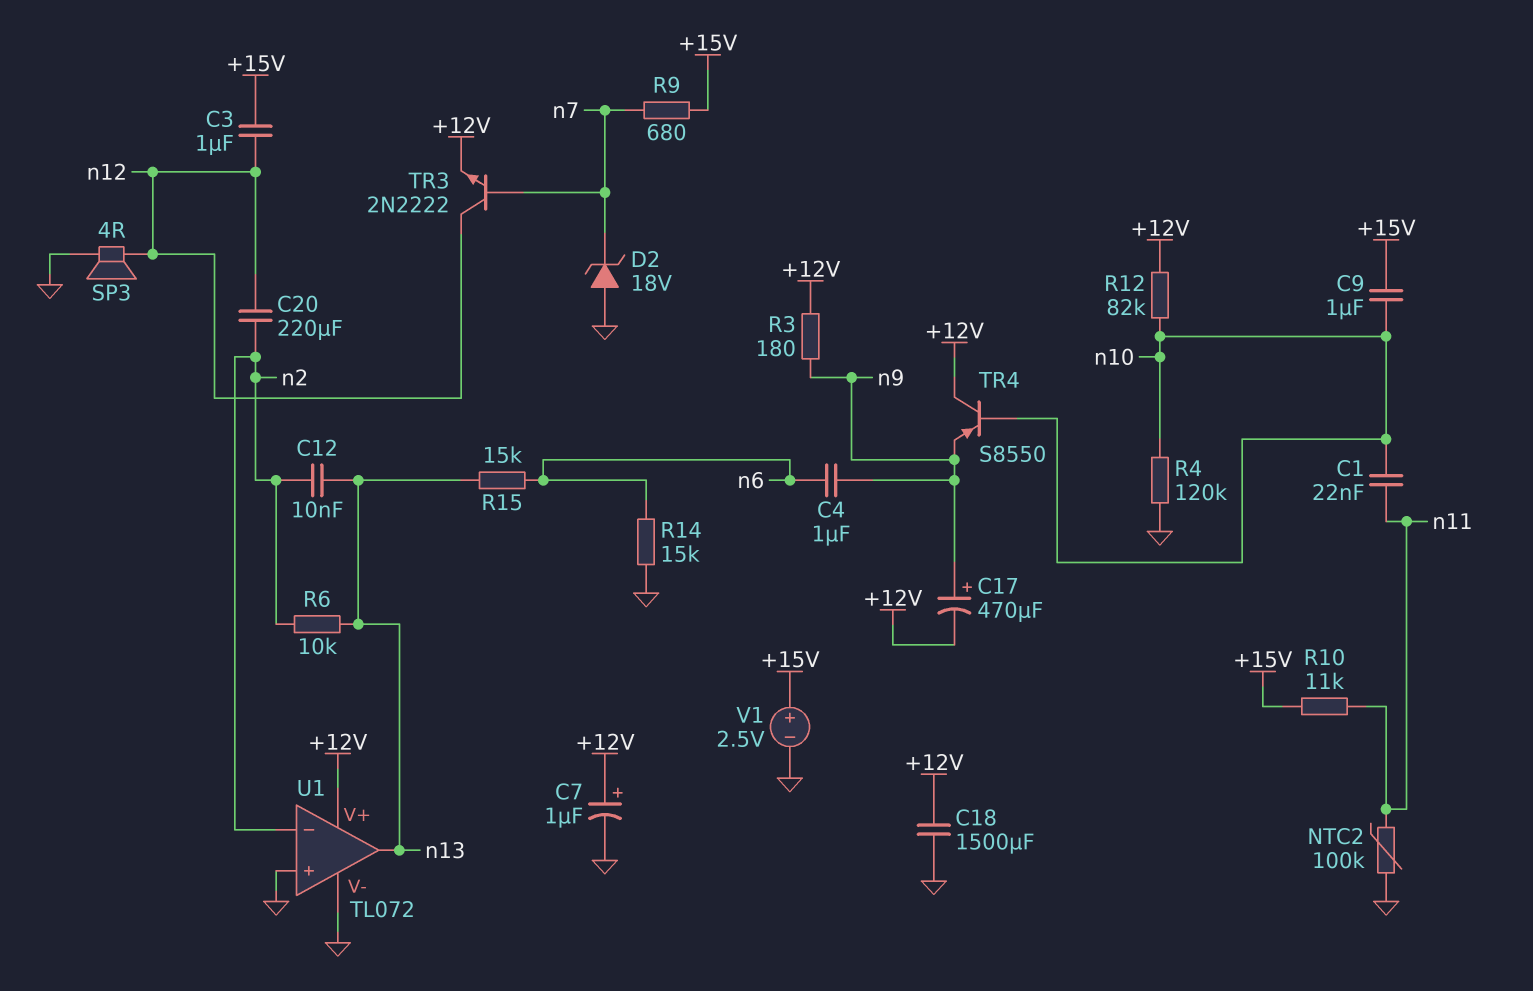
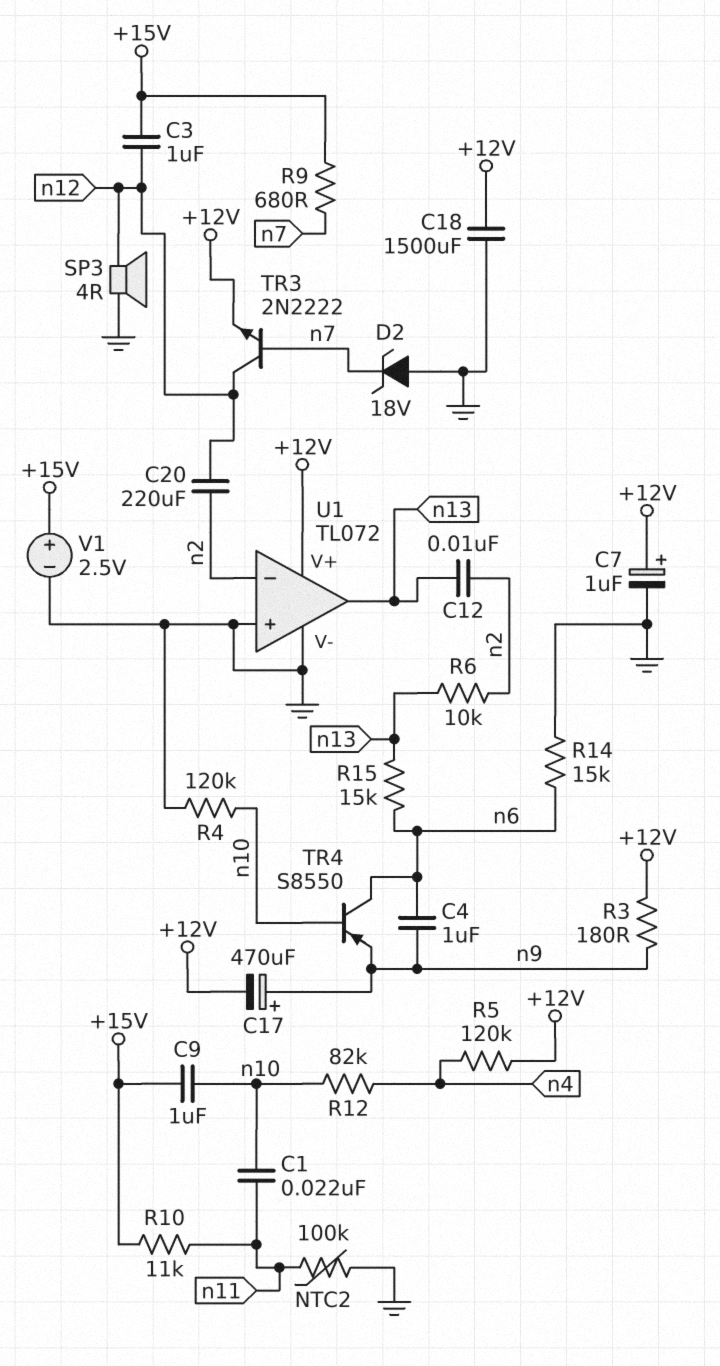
R5: none -> 120k (+12V, n4)
R12: 82k (+12V, n10) -> 82k (n4, n10)
TR4: PNP S8550 (B n10, C +12V, E n9) -> PNP S8550 (B n10, C n6, E n9)

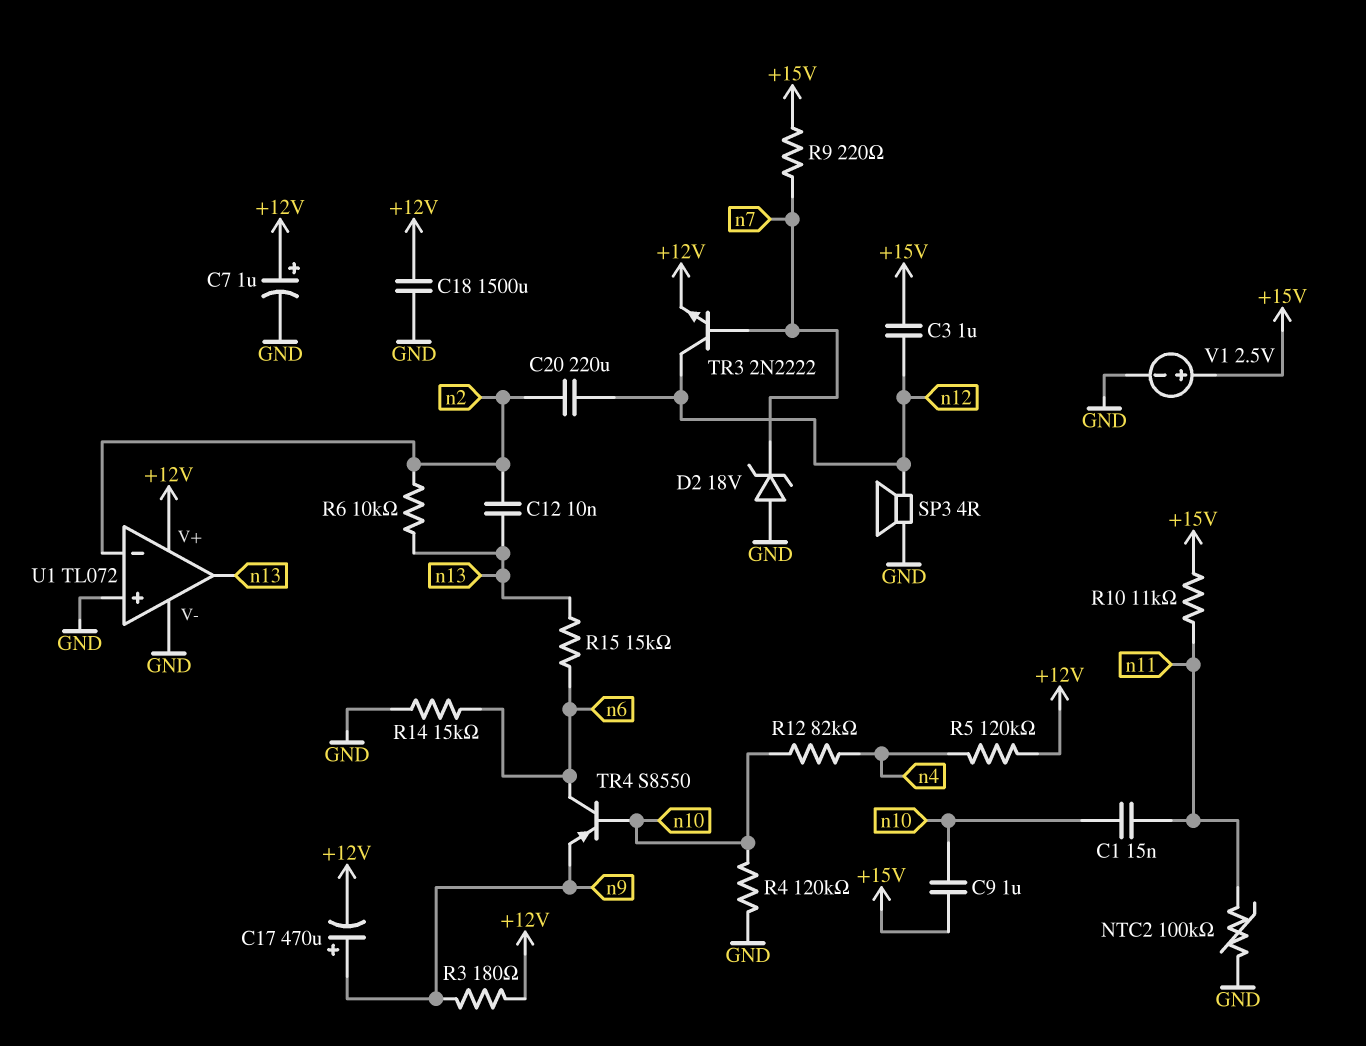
C1: 22nF (n10, n11) -> 15nF (n10, n11)
C4: 1uF (n6, n9) -> none
R9: 680 (+15V, n7) -> 220 (+15V, n7)

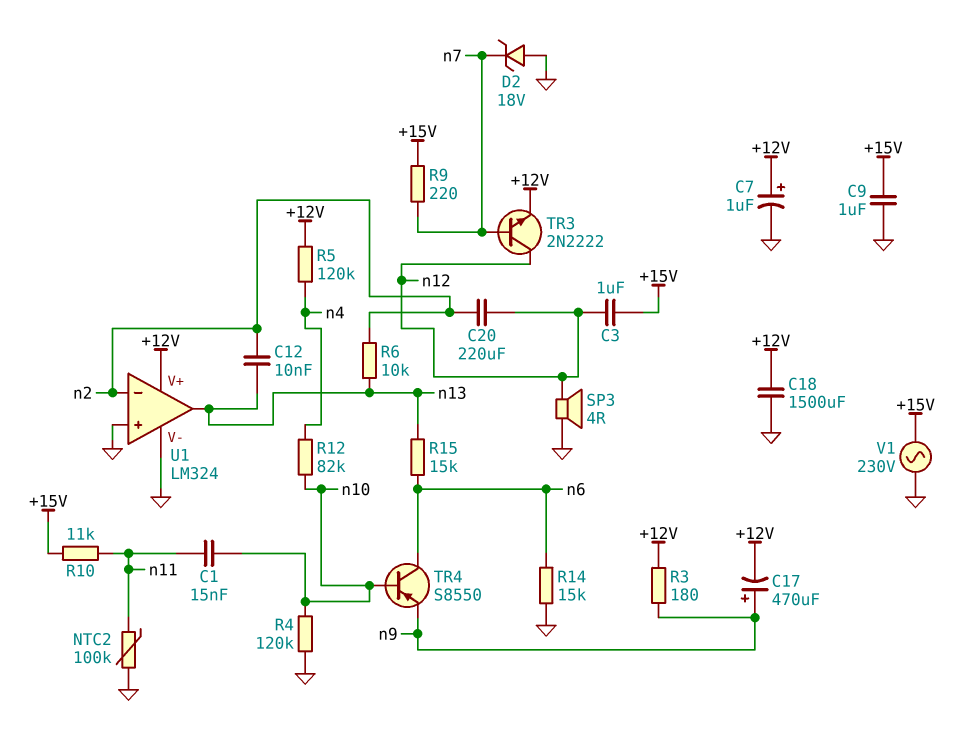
C9: 1uF (+15V, n10) -> 1uF (+15V, GND)
U1: TL072 -> LM324
V1: 2.5V (plus +15V, minus GND) -> AC 230V (+15V, GND)

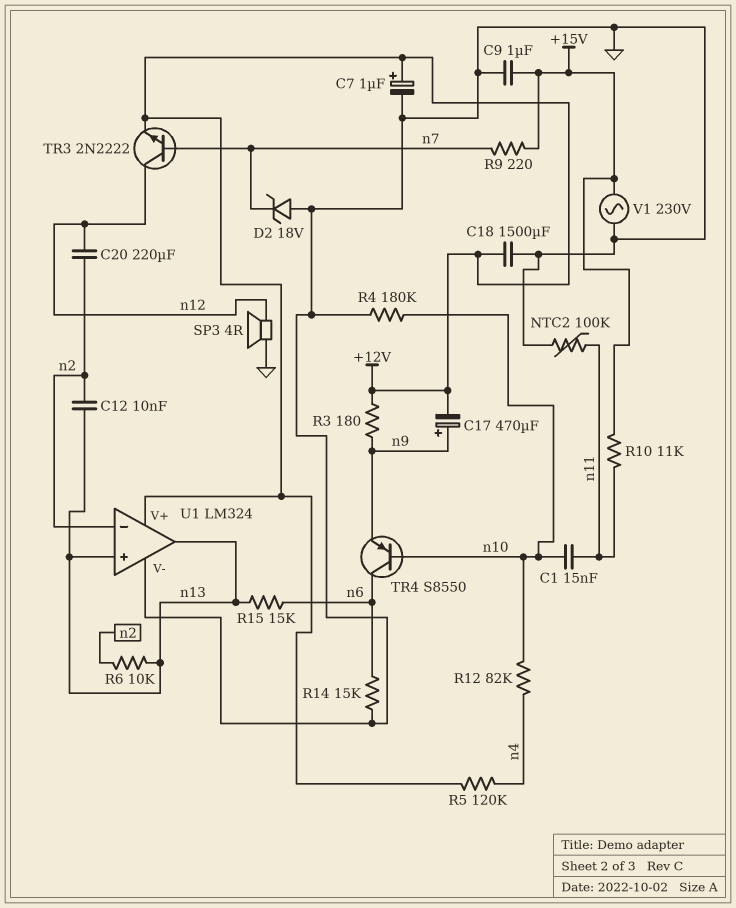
C3: 1uF (+15V, n12) -> none
R4: 120k (GND, n10) -> 180k (GND, n10)
U1 pin in+: GND -> n13

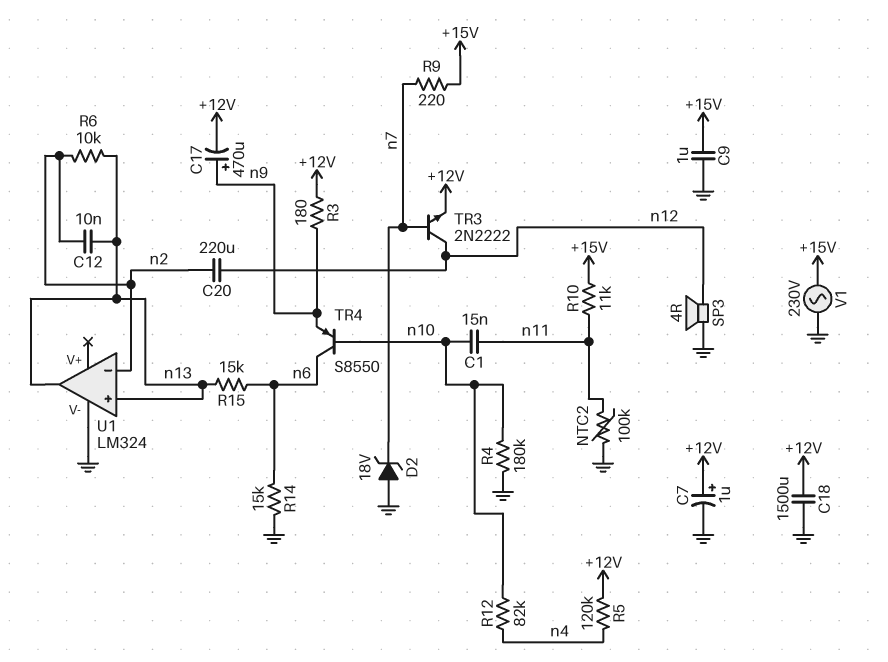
U1 pin V+: +12V -> none

